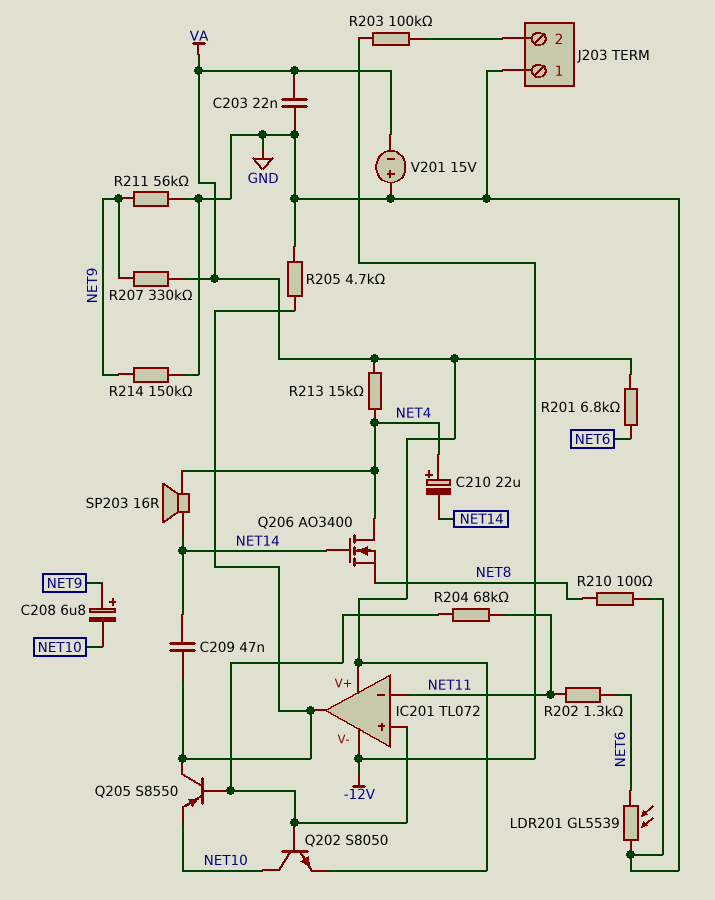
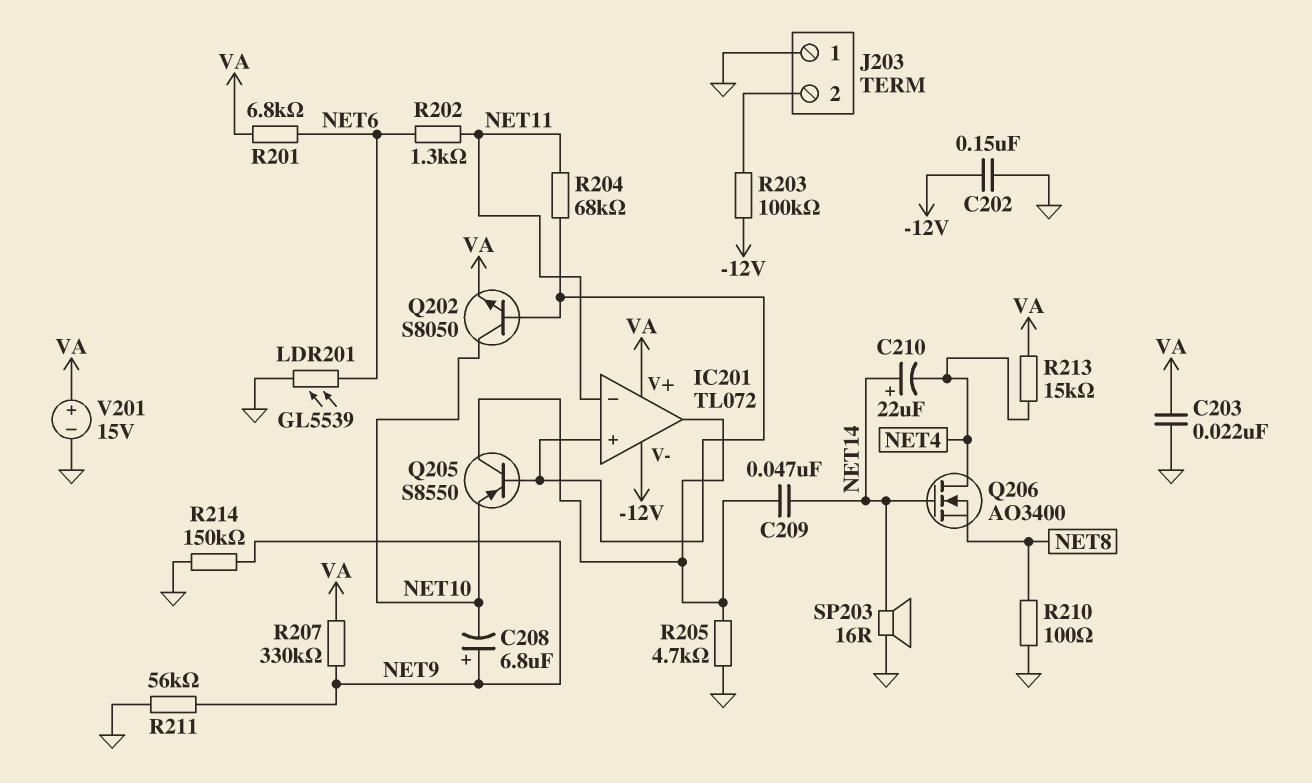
C202: none -> 150nF (-12V, GND)
C210: 22uF (plus NET4, minus NET14) -> 22uF (plus NET14, minus NET4)
SP203: speaker 16R (NET4, NET14) -> speaker 16R (GND, NET14)
V201: 15V (plus GND, minus VA) -> 15V (plus VA, minus GND)

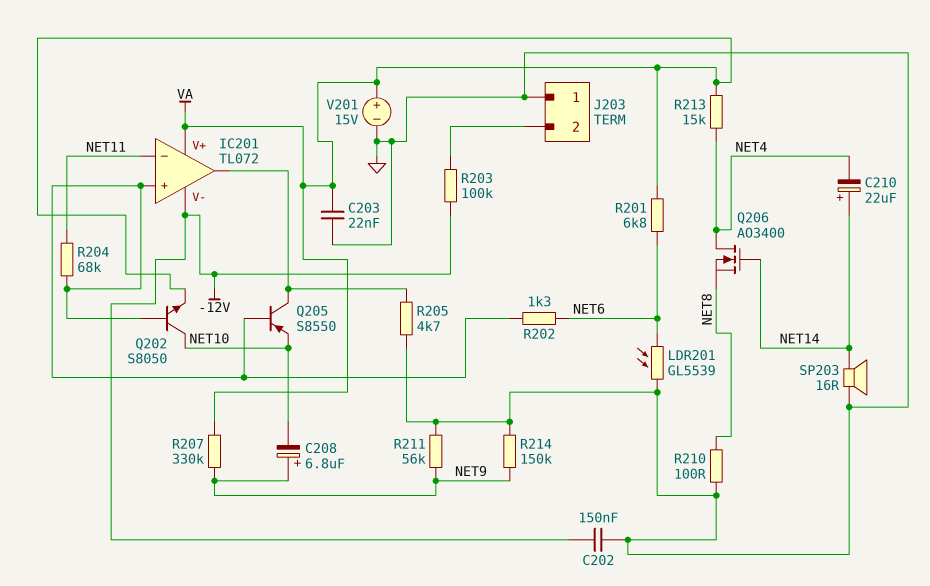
C209: 47nF (IC201/out, NET14) -> none
R202: 1.3k (NET6, NET11) -> 1.3k (IC201/in+, NET6)

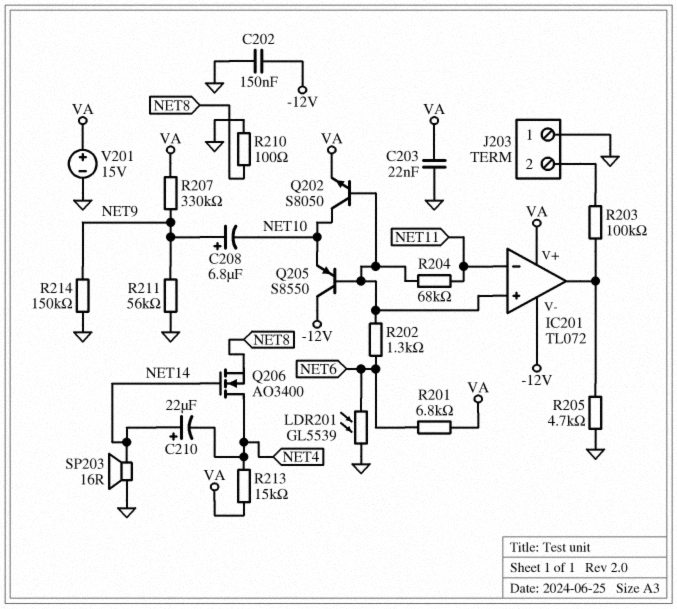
Q205: PNP S8550 (B IC201/in+, C IC201/out, E NET10) -> PNP S8550 (B IC201/in+, C -12V, E NET10)
R203: 100k (-12V, J203/2) -> 100k (IC201/out, J203/2)

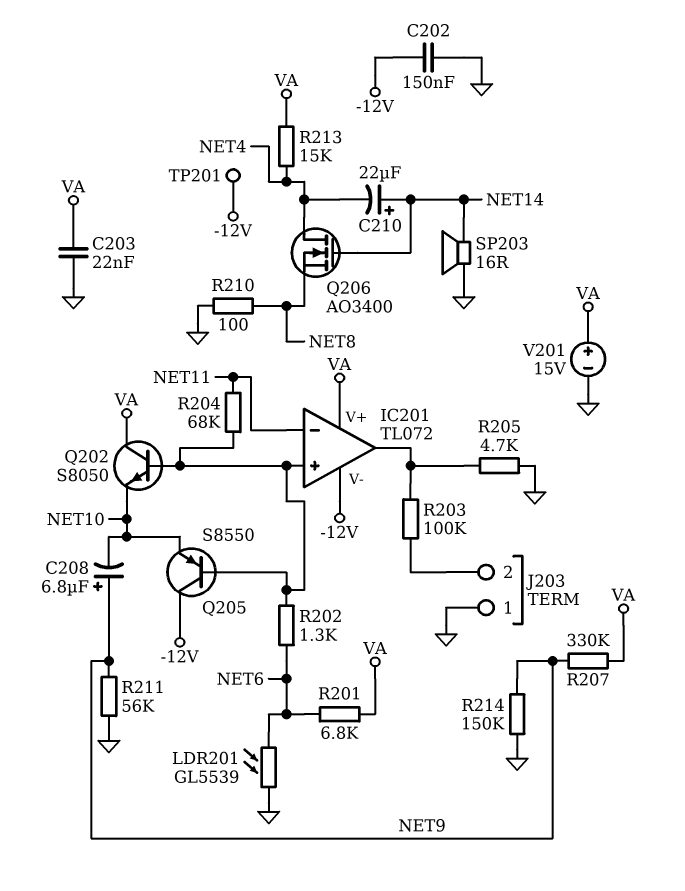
Q202: NPN S8050 (B IC201/in+, C NET10, E VA) -> NPN S8050 (B IC201/in+, C VA, E NET10)
TP201: none -> test point (-12V)

